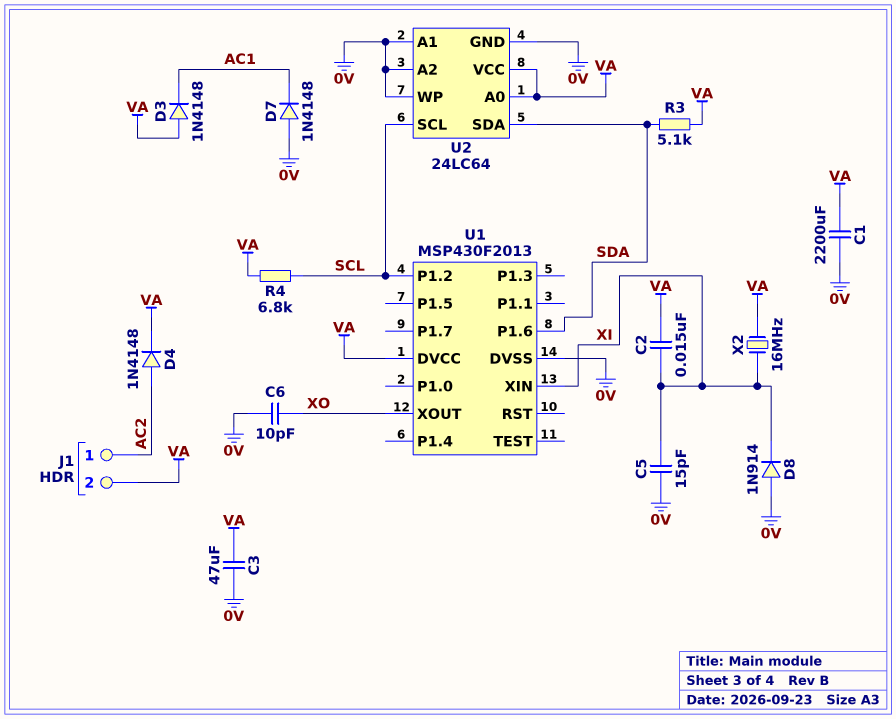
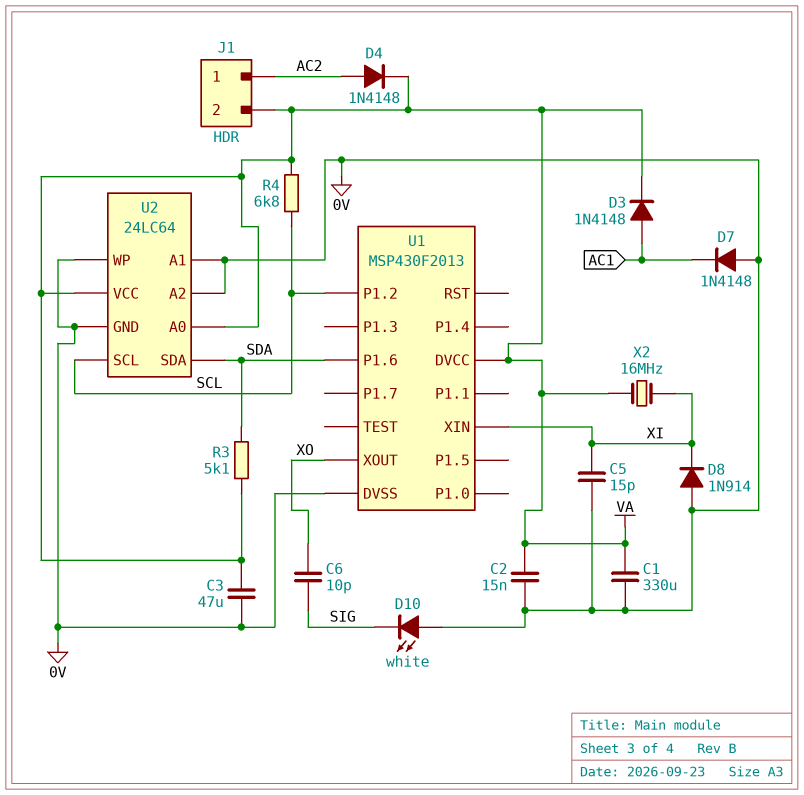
C1: 2200uF (0V, VA) -> 330uF (0V, VA)
C2: 15nF (VA, XI) -> 15nF (0V, VA)
C6: 10pF (0V, XO) -> 10pF (SIG, XO)
D3: diode 1N4148 (A VA, K AC1) -> diode 1N4148 (A AC1, K VA)
D10: none -> LED white (A 0V, K SIG)

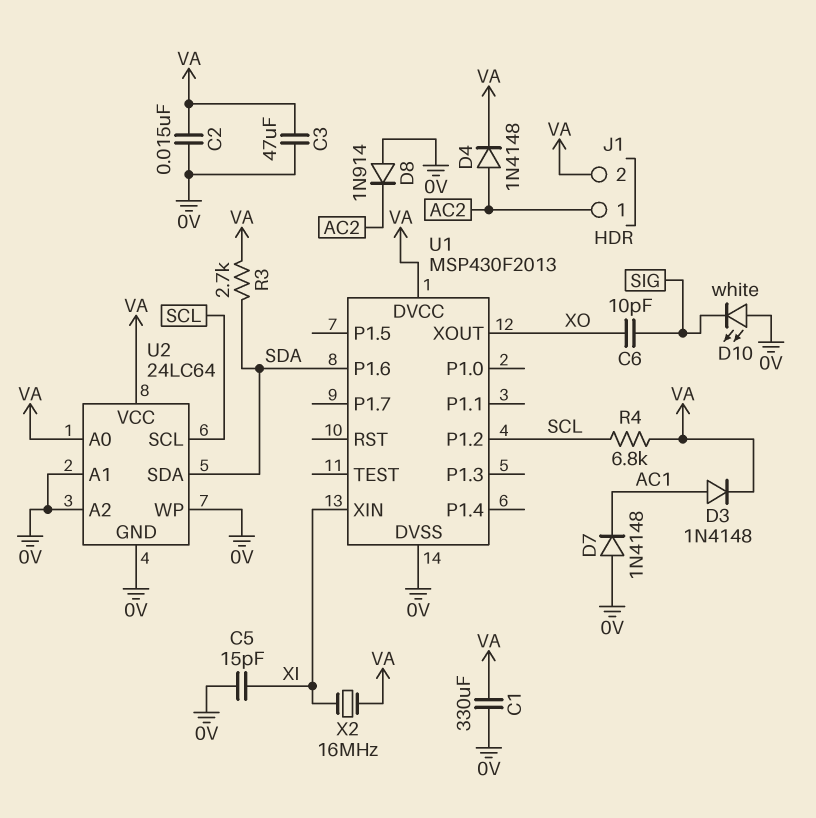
D8: diode 1N914 (A 0V, K XI) -> diode 1N914 (A 0V, K AC2)
R3: 5.1k (SDA, VA) -> 2.7k (SDA, VA)

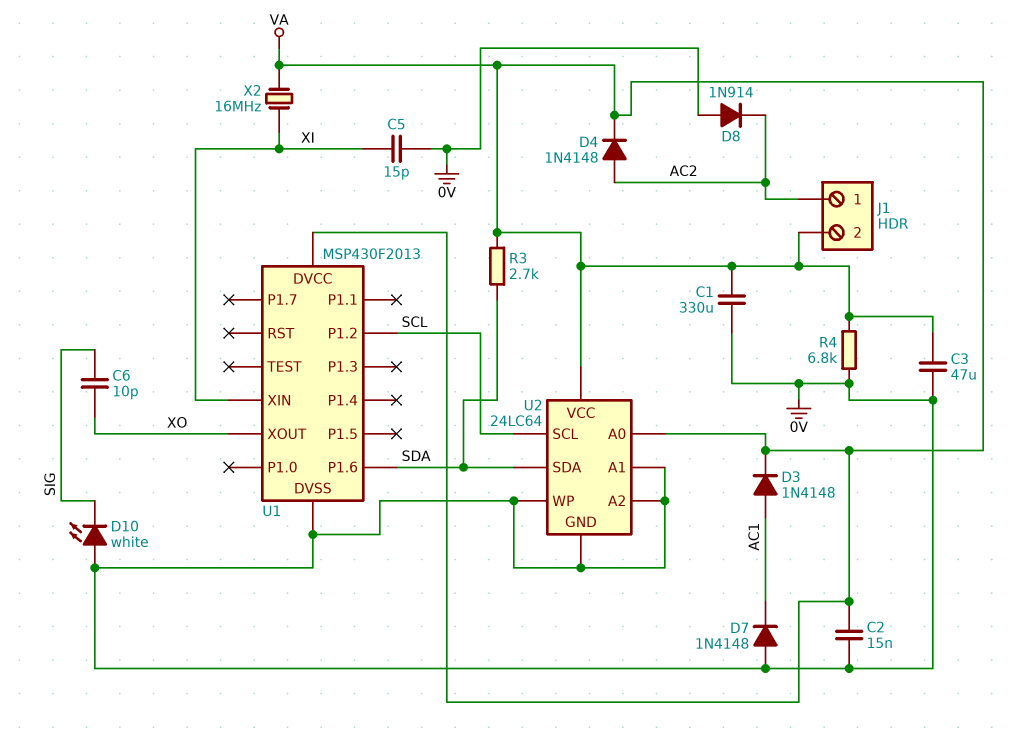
R4: 6.8k (SCL, VA) -> 6.8k (0V, VA)

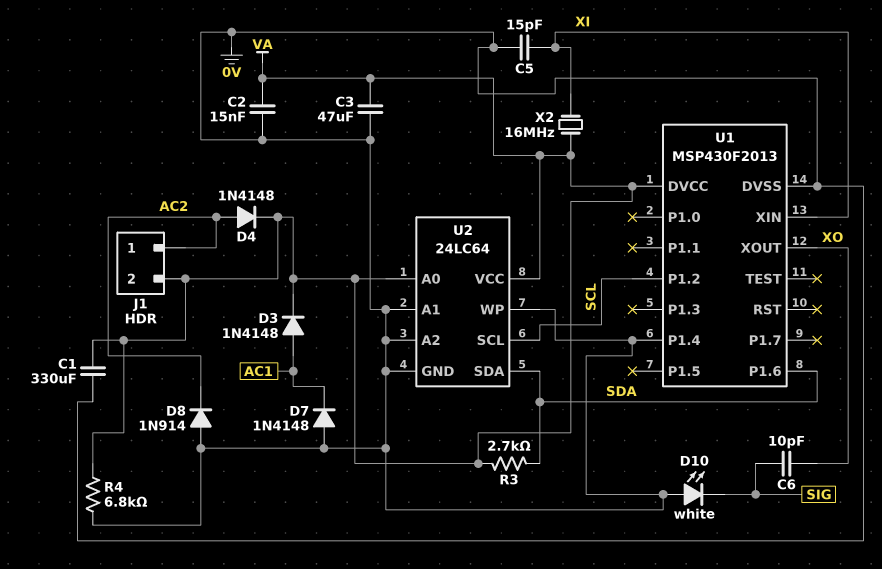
U1 pin P1.4: none -> 0V

